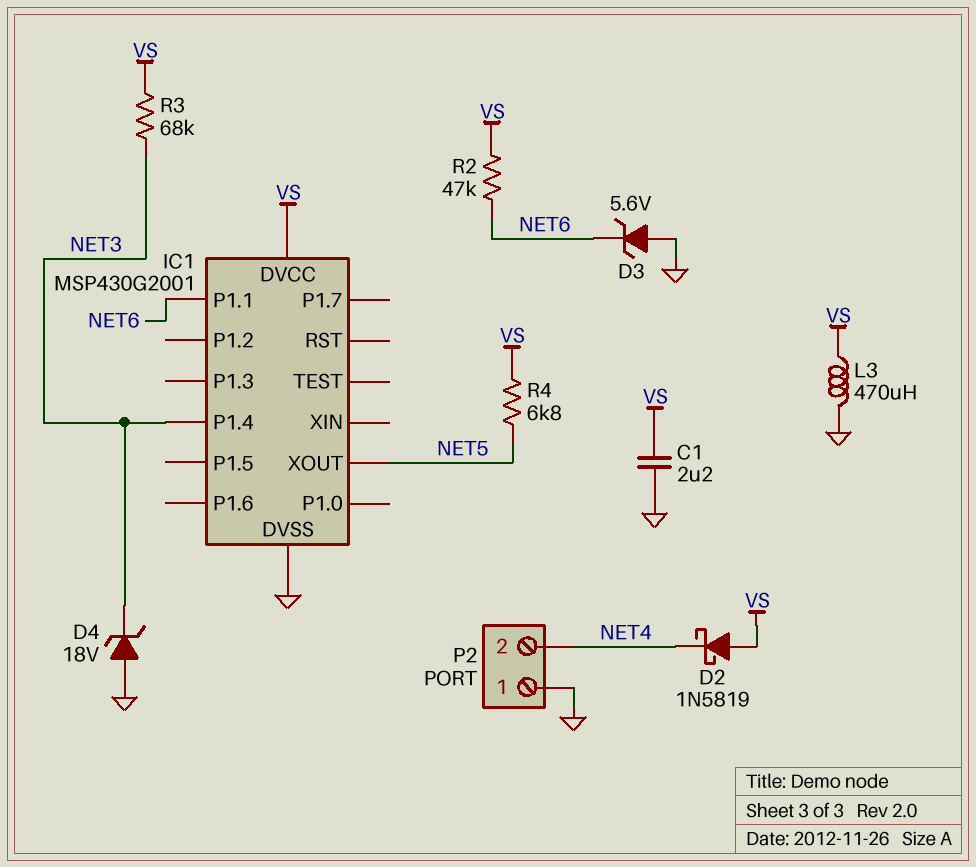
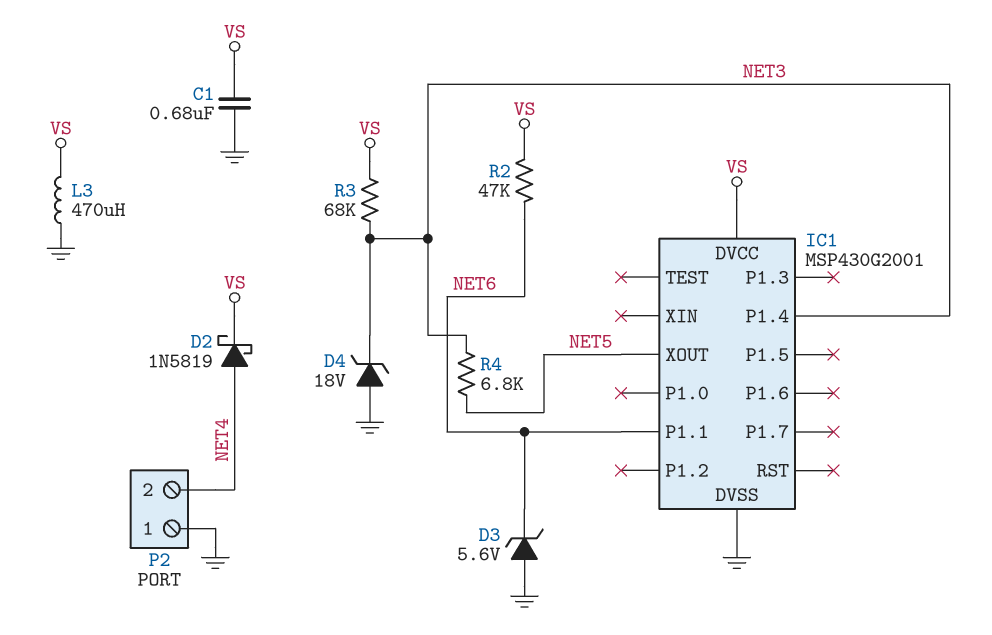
C1: 2.2uF (GND, VS) -> 680nF (GND, VS)
D2: schottky 1N5819 (A VS, K NET4) -> schottky 1N5819 (A NET4, K VS)
R4: 6.8k (NET5, VS) -> 6.8k (NET3, NET5)

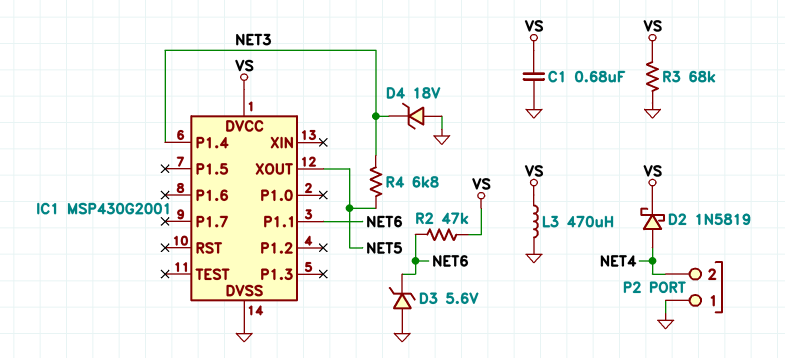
R3: 68k (NET3, VS) -> 68k (GND, VS)

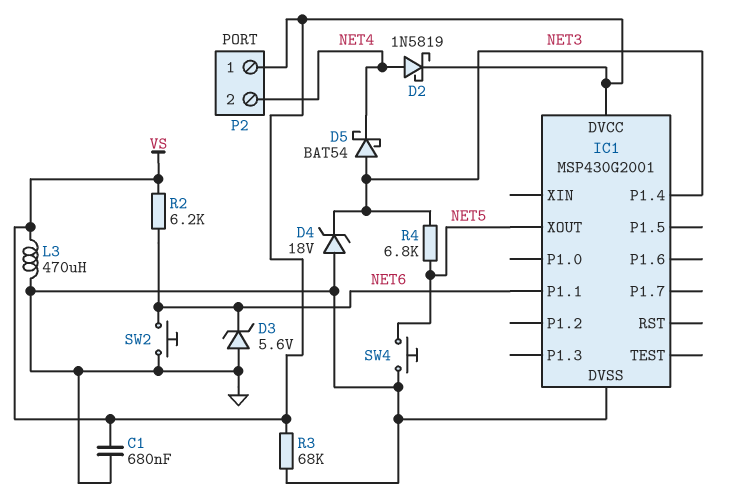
D5: none -> schottky BAT54 (A NET3, K NET4)
P2 pin 1: GND -> VS
R2: 47k (NET6, VS) -> 6.2k (NET6, VS)
SW2: none -> button (GND, NET6)
SW4: none -> button (GND, NET5)

